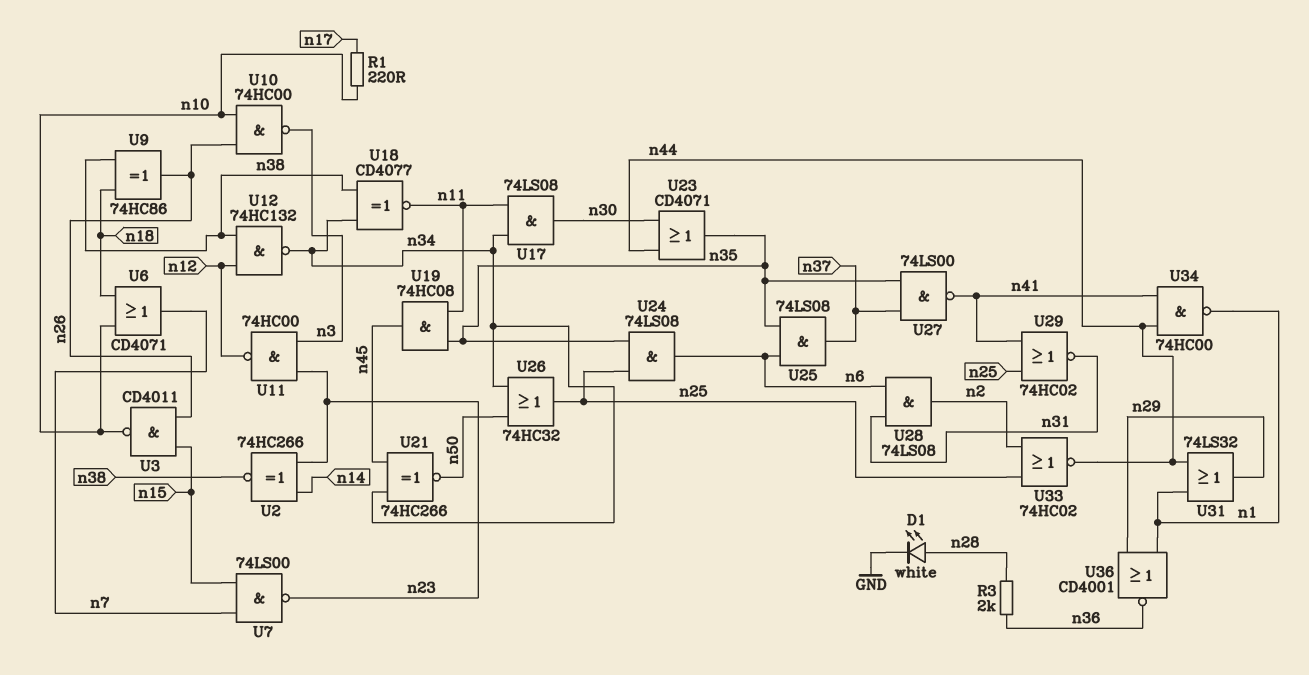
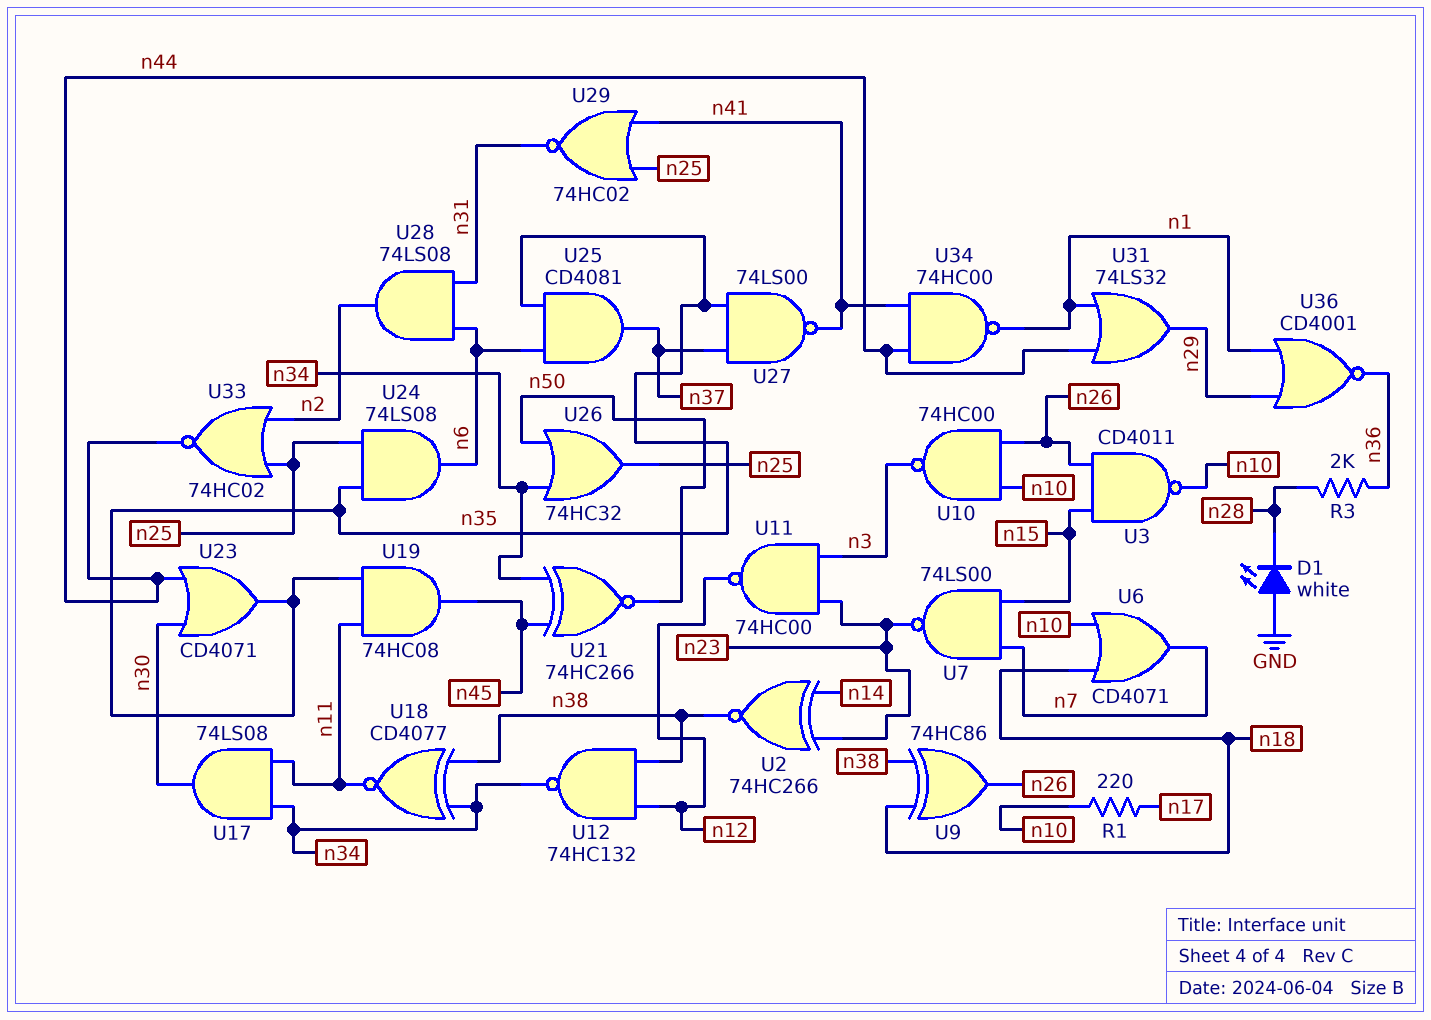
D1: LED white (A n28, K GND) -> LED white (A GND, K n28)
U25: AND 74LS08 (in n6, in n35, out n37) -> AND CD4081 (in n6, in n35, out n37)

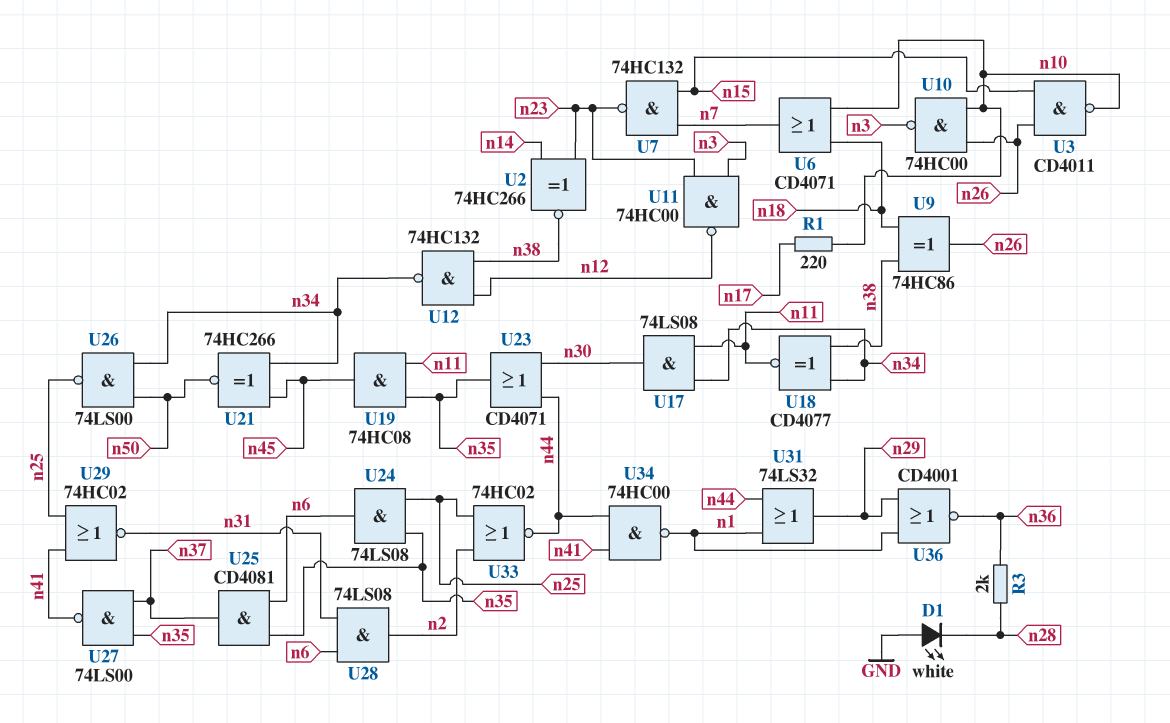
U7: NAND 74LS00 (in n7, in n15, out n23) -> NAND 74HC132 (in n7, in n15, out n23)
U26: OR 74HC32 (in n34, in n50, out n25) -> NAND 74LS00 (in n34, in n50, out n25)

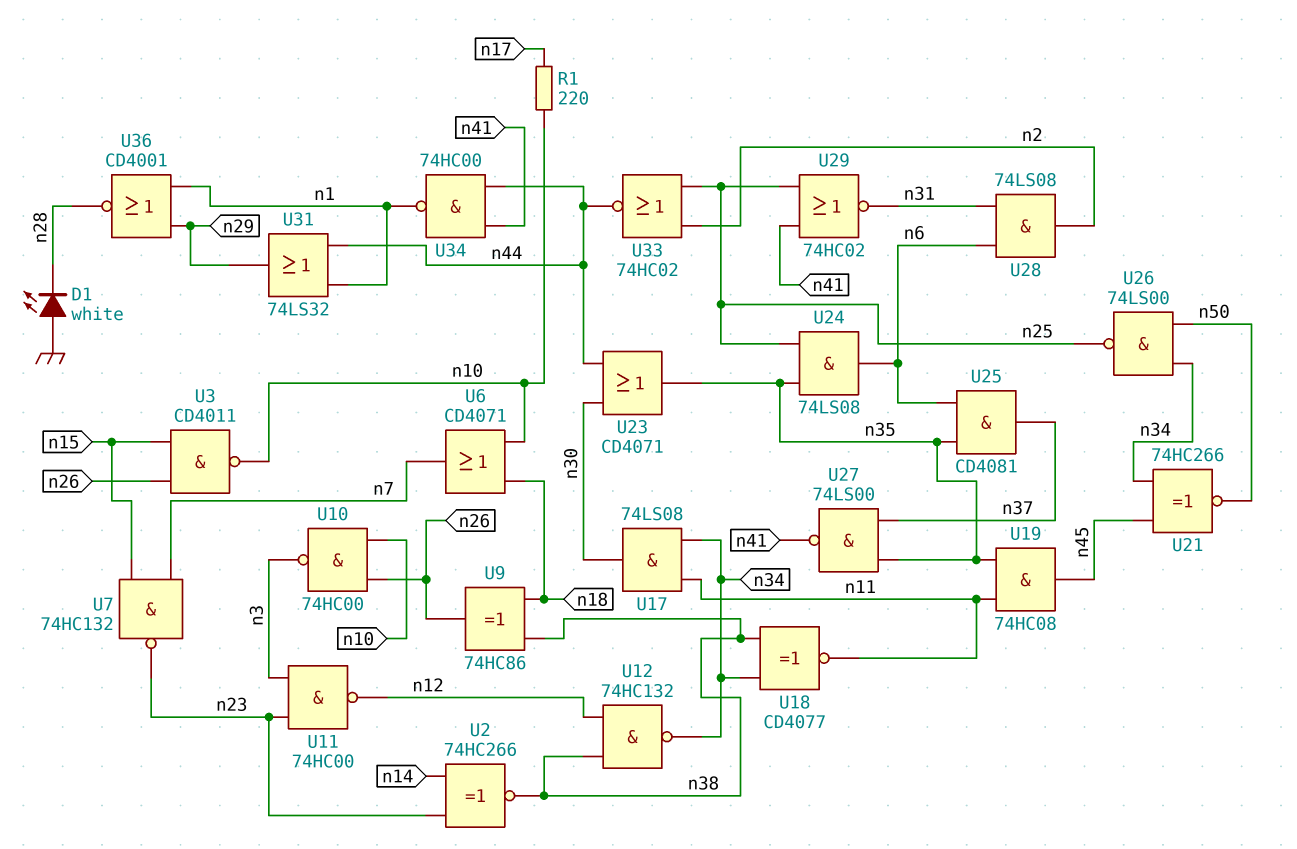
R3: 2k (n28, n36) -> none
U36: NOR CD4001 (in n1, in n29, out n36) -> NOR CD4001 (in n1, in n29, out n28)

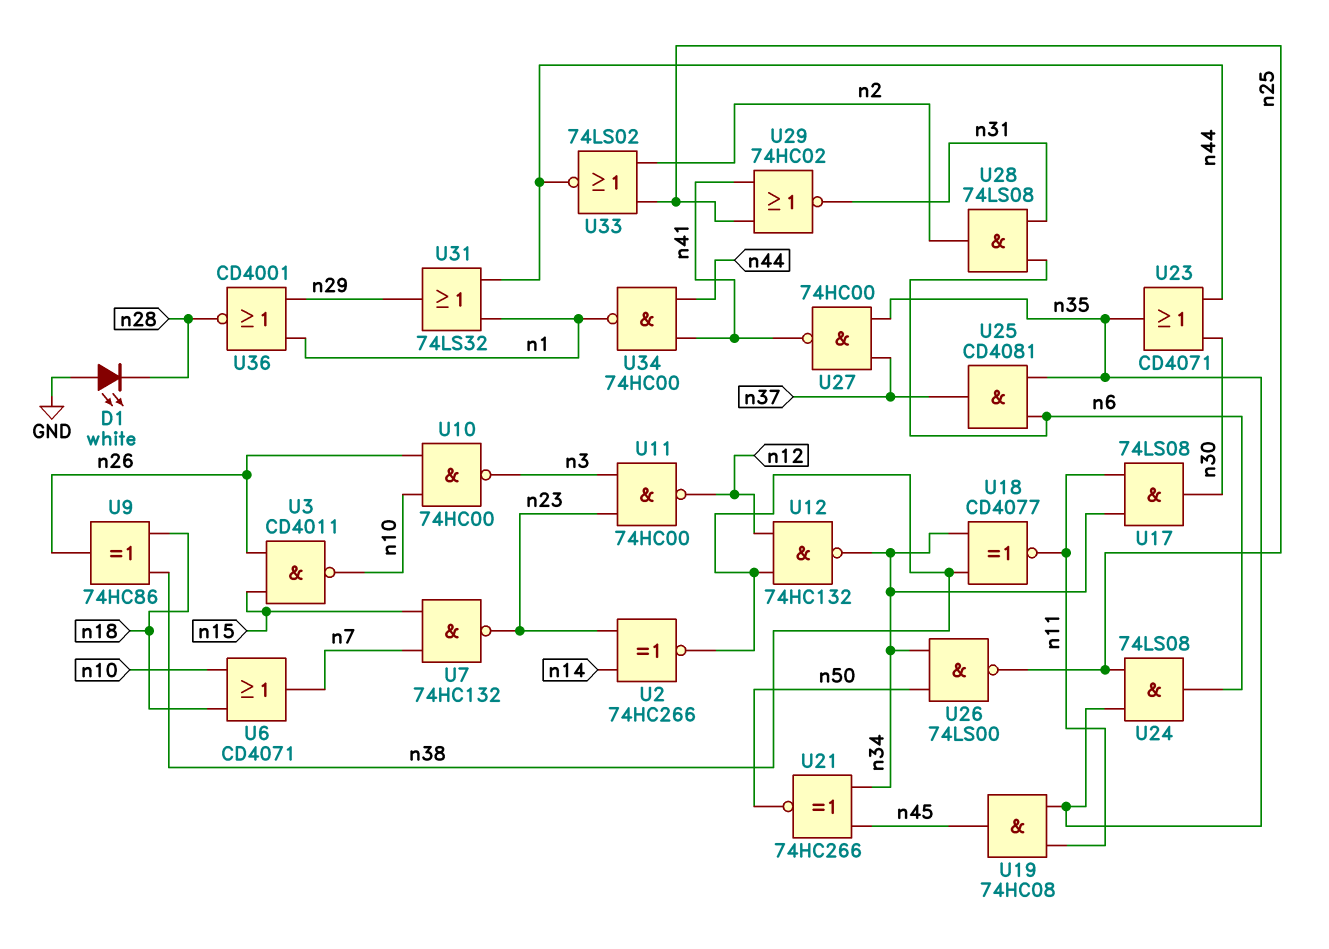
R1: 220 (n10, n17) -> none
U27: NAND 74LS00 (in n35, in n37, out n41) -> NAND 74HC00 (in n35, in n37, out n41)
U33: NOR 74HC02 (in n2, in n25, out n44) -> NOR 74LS02 (in n2, in n25, out n44)

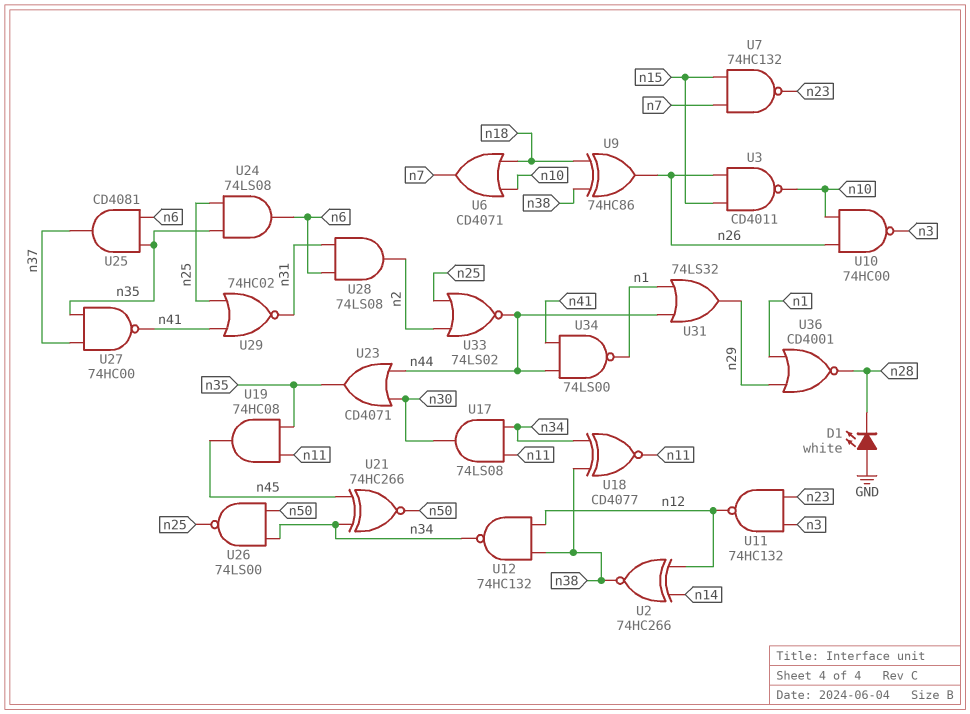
U2: XNOR 74HC266 (in n14, in n23, out n38) -> XNOR 74HC266 (in n12, in n14, out n38)
U11: NAND 74HC00 (in n3, in n23, out n12) -> NAND 74HC132 (in n3, in n23, out n12)
U34: NAND 74HC00 (in n41, in n44, out n1) -> NAND 74LS00 (in n41, in n44, out n1)

